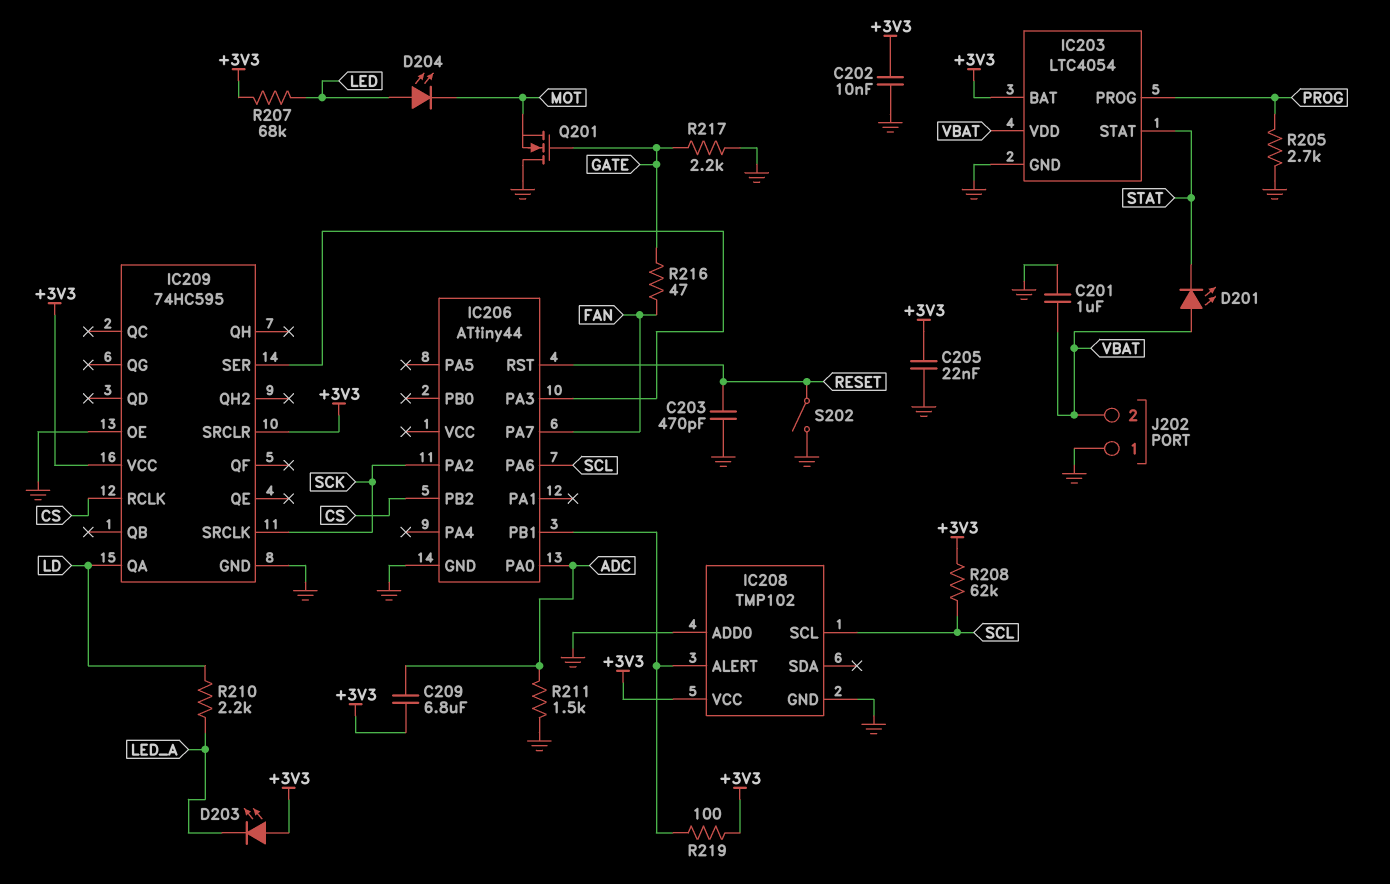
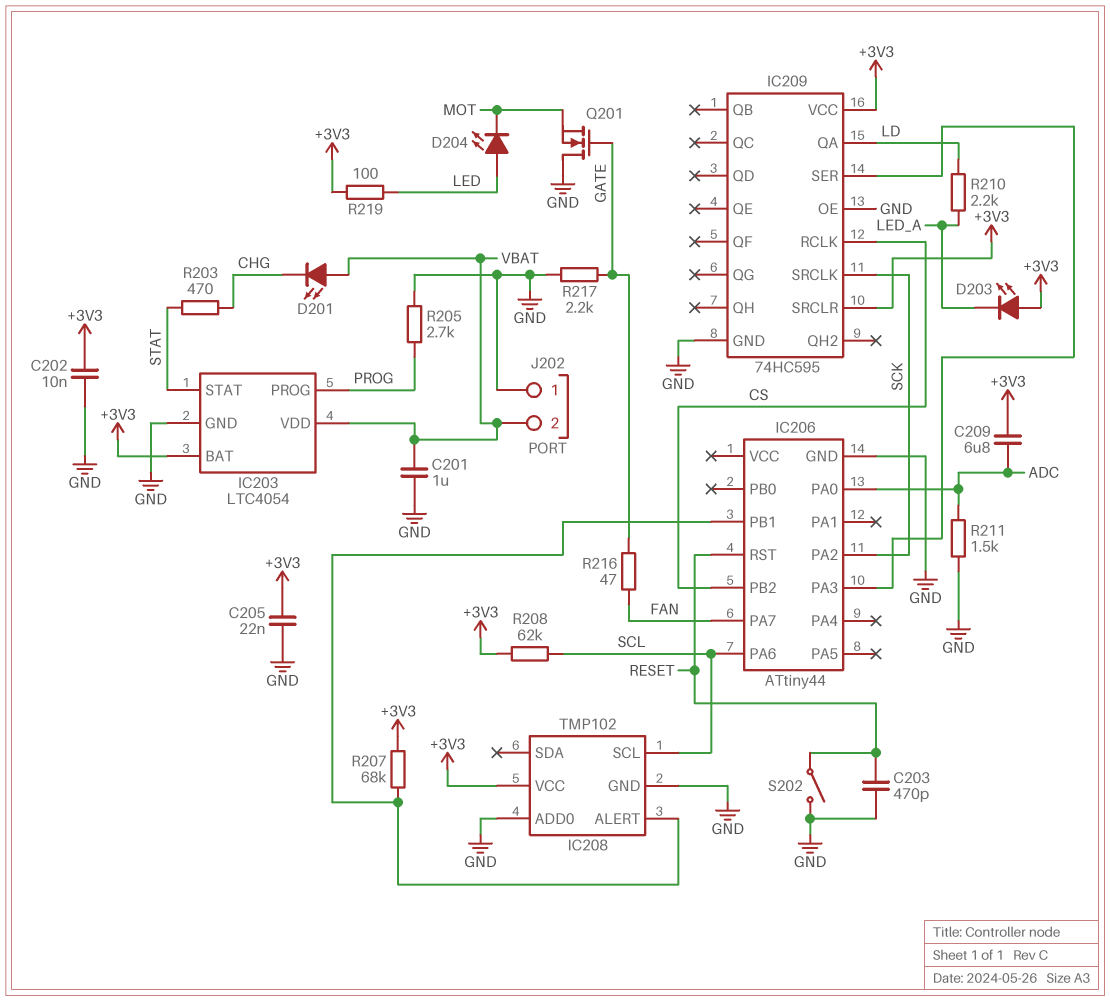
D201: LED (A VBAT, K STAT) -> LED (A VBAT, K CHG)
R203: none -> 470 (CHG, STAT)
R207: 68k (+3V3, LED) -> 68k (+3V3, IC206/PB1)
R219: 100 (+3V3, IC206/PB1) -> 100 (+3V3, LED)

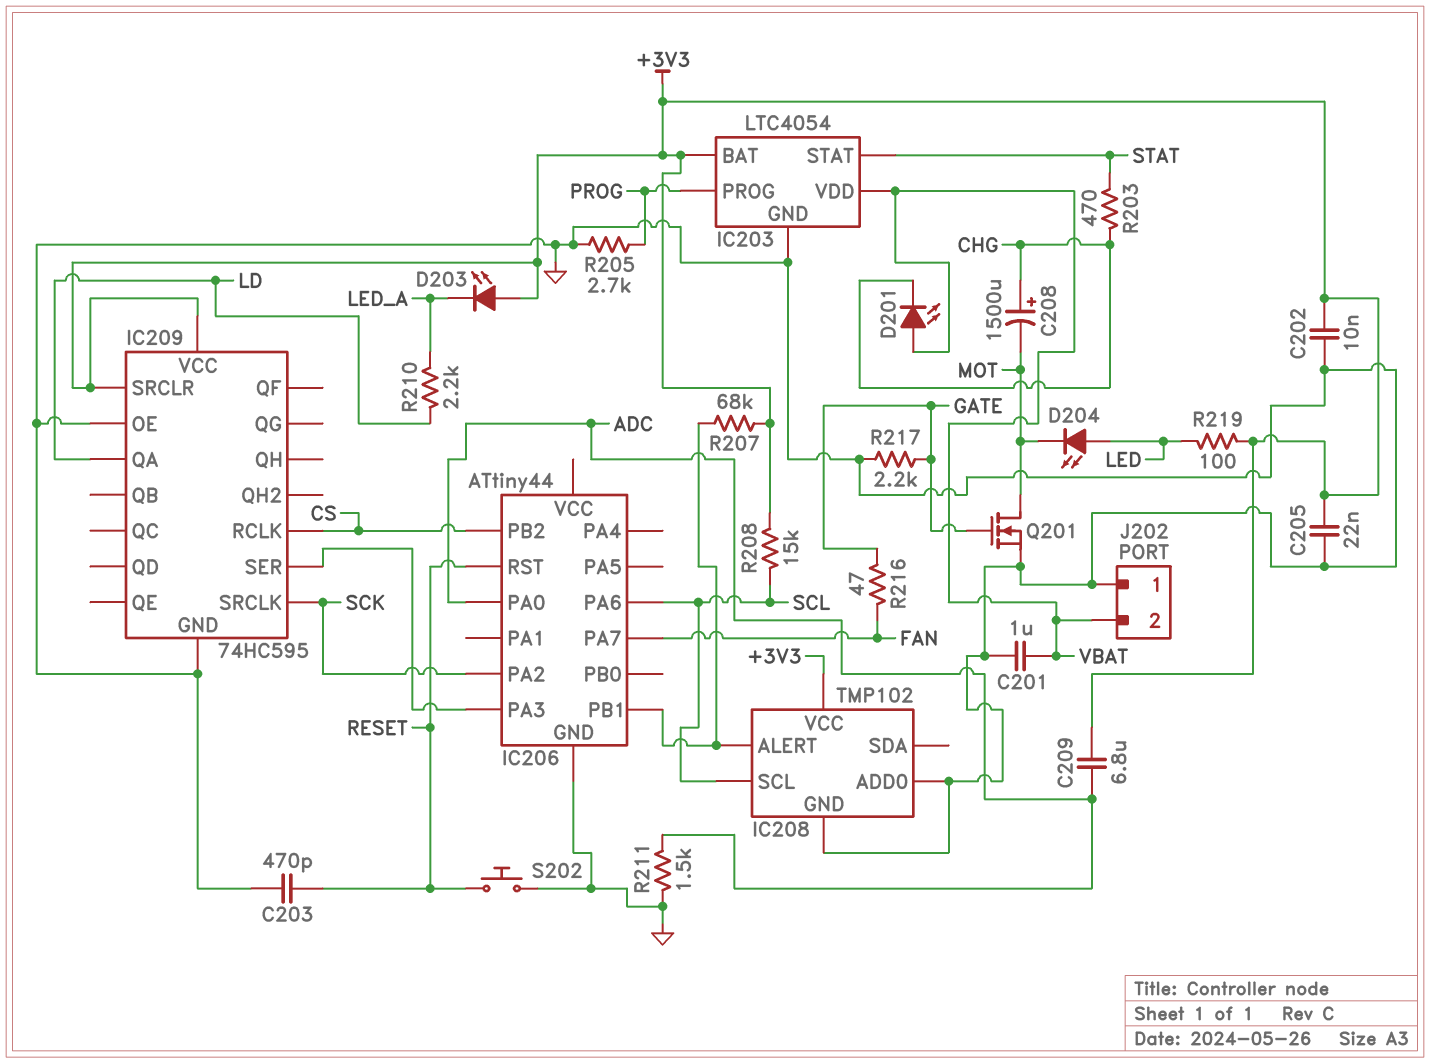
C208: none -> 1500uF (plus CHG, minus MOT)
Q201: NMOS (G GATE, D GND, S MOT) -> NMOS (G GATE, D MOT, S GND)
R208: 62k (+3V3, SCL) -> 15k (+3V3, SCL)
S202: switch (GND, RESET) -> button (GND, RESET)

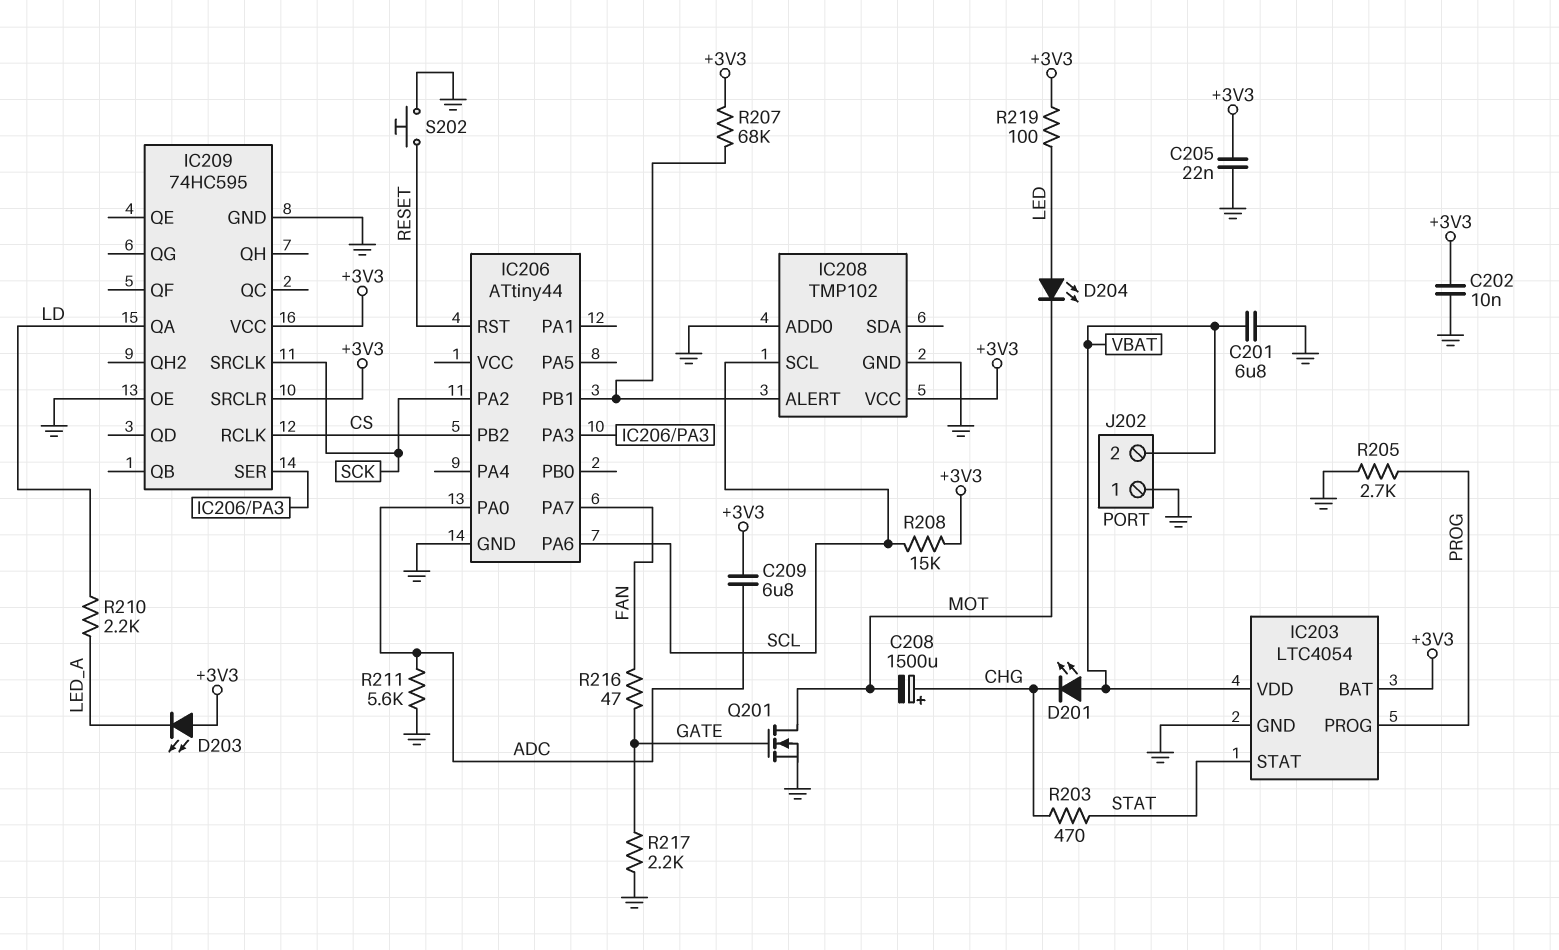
C201: 1uF (GND, VBAT) -> 6.8uF (GND, VBAT)
C203: 470pF (GND, RESET) -> none
R211: 1.5k (ADC, GND) -> 5.6k (ADC, GND)

